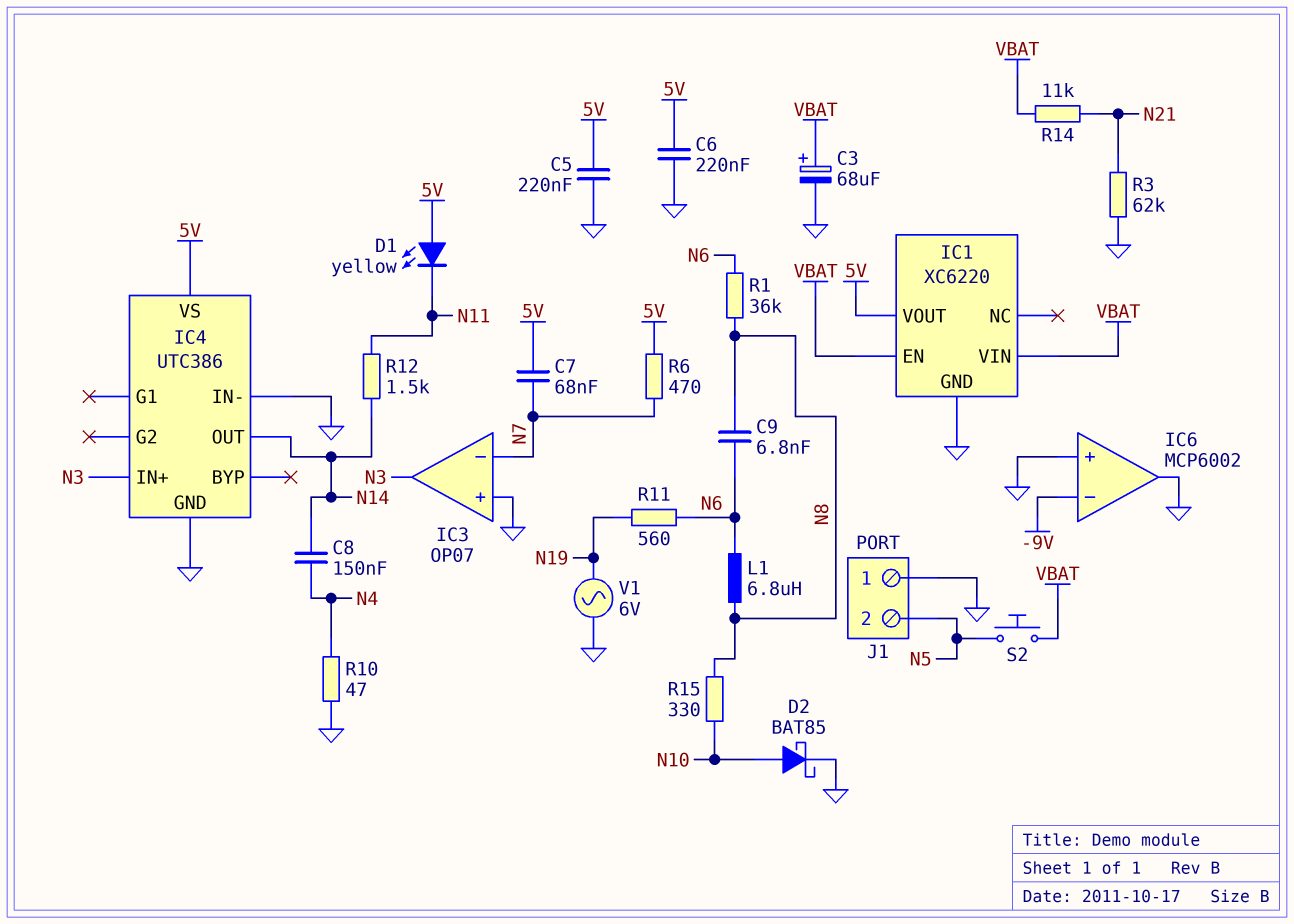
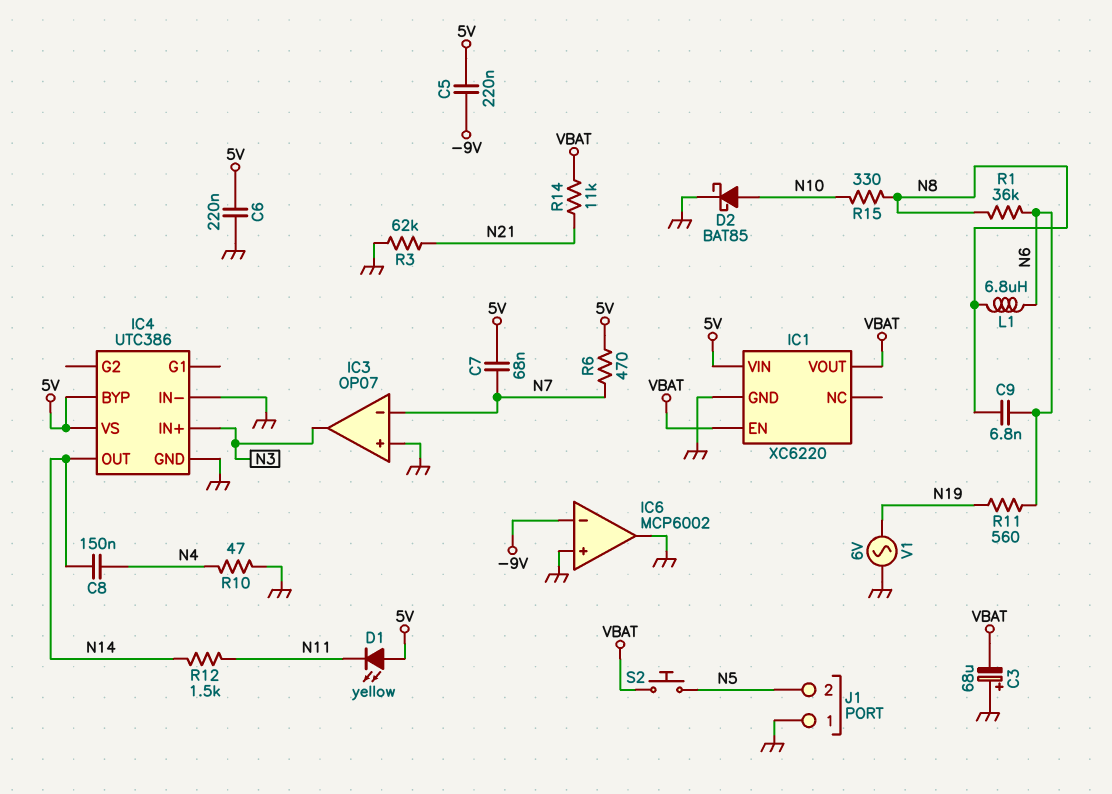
C3: 68uF (plus VBAT, minus GND) -> 68uF (plus GND, minus VBAT)
C5: 220nF (5V, GND) -> 220nF (-9V, 5V)
IC1 pin VIN: VBAT -> 5V
IC1 pin VOUT: 5V -> VBAT
IC4 pin BYP: none -> 5V

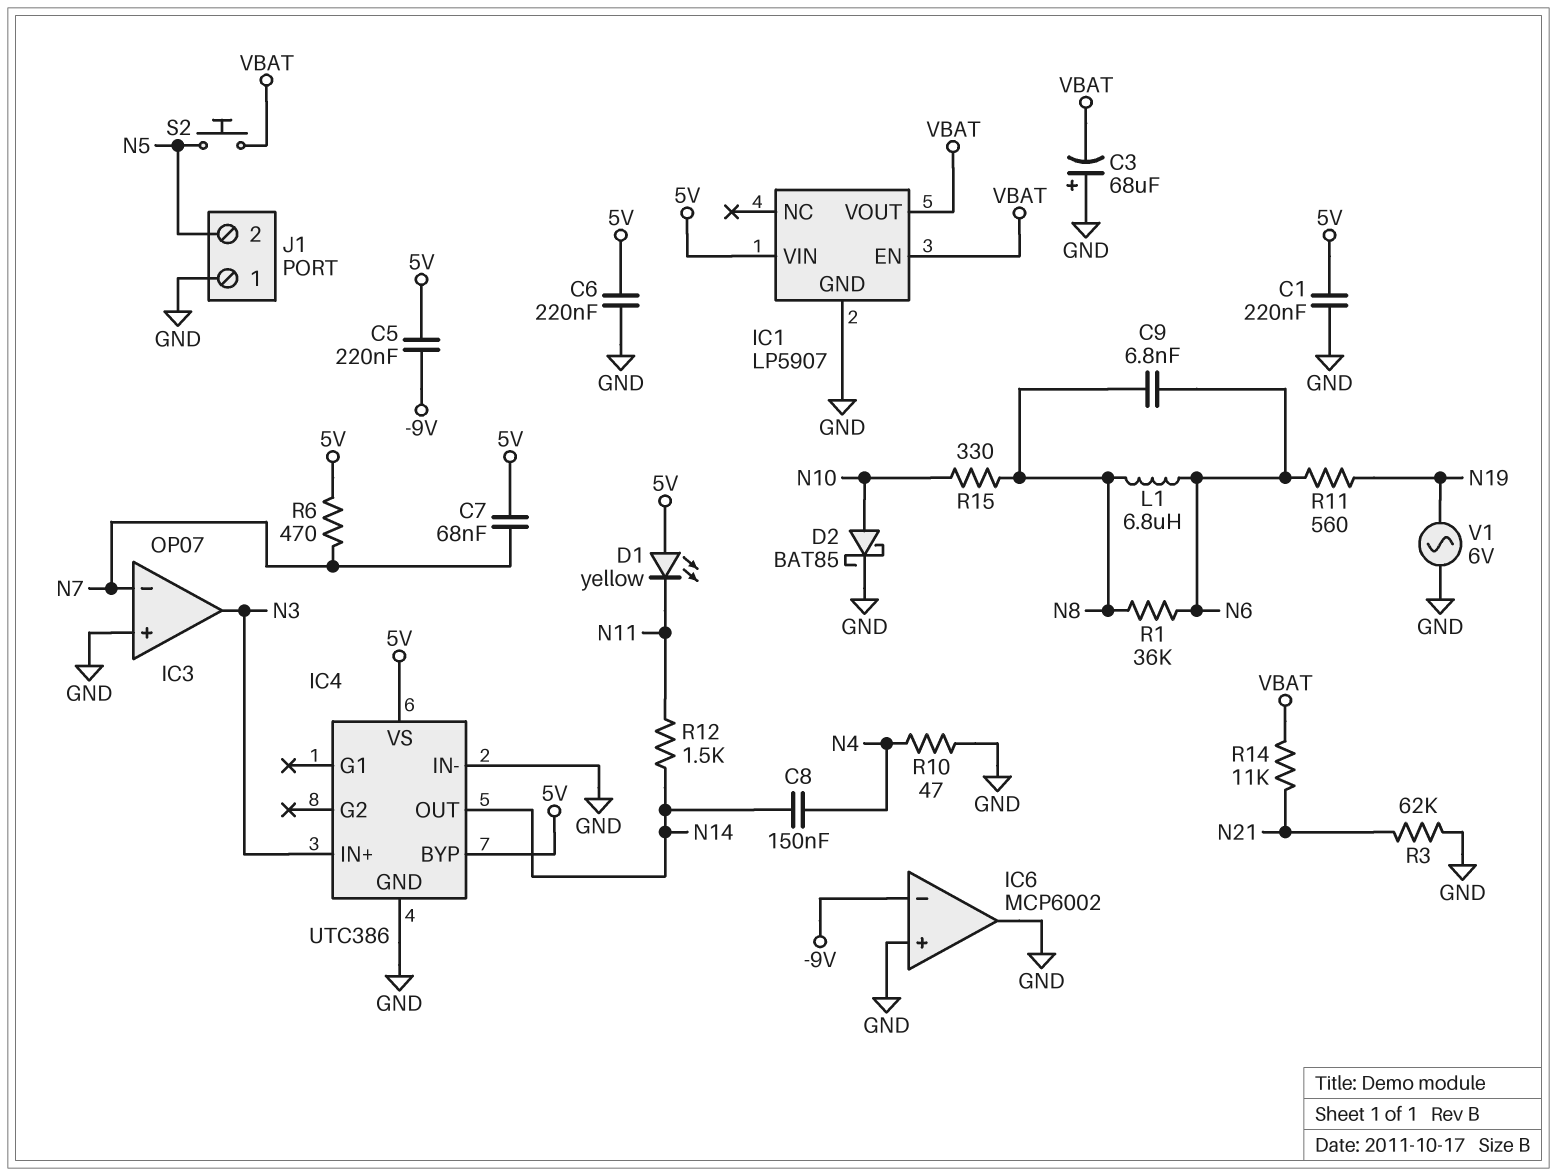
C1: none -> 220nF (5V, GND)
IC1: XC6220 -> LP5907

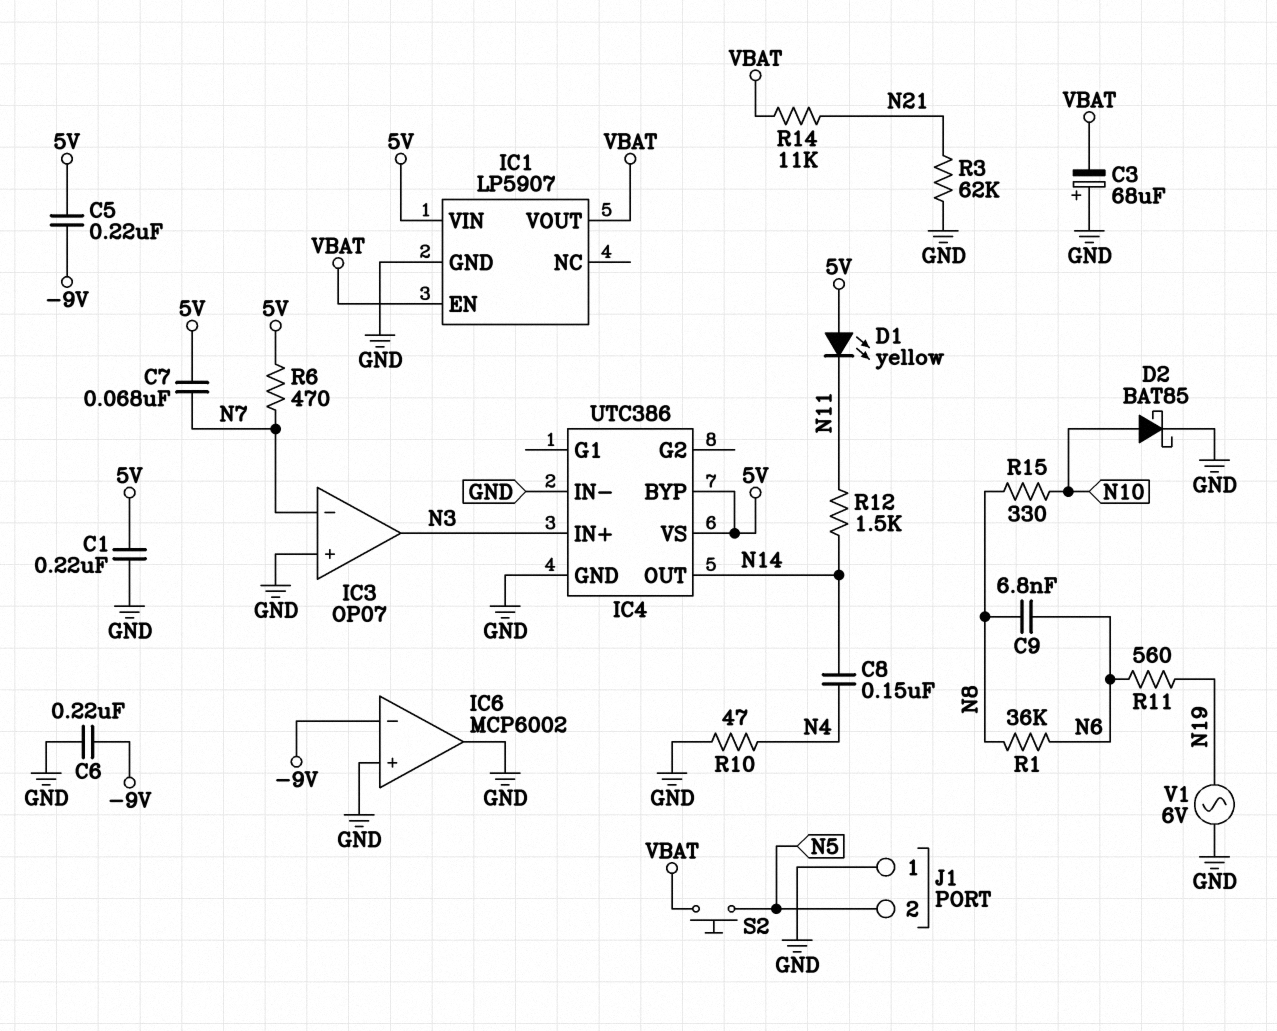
C6: 220nF (5V, GND) -> 220nF (-9V, GND)
L1: 6.8uH (N6, N8) -> none

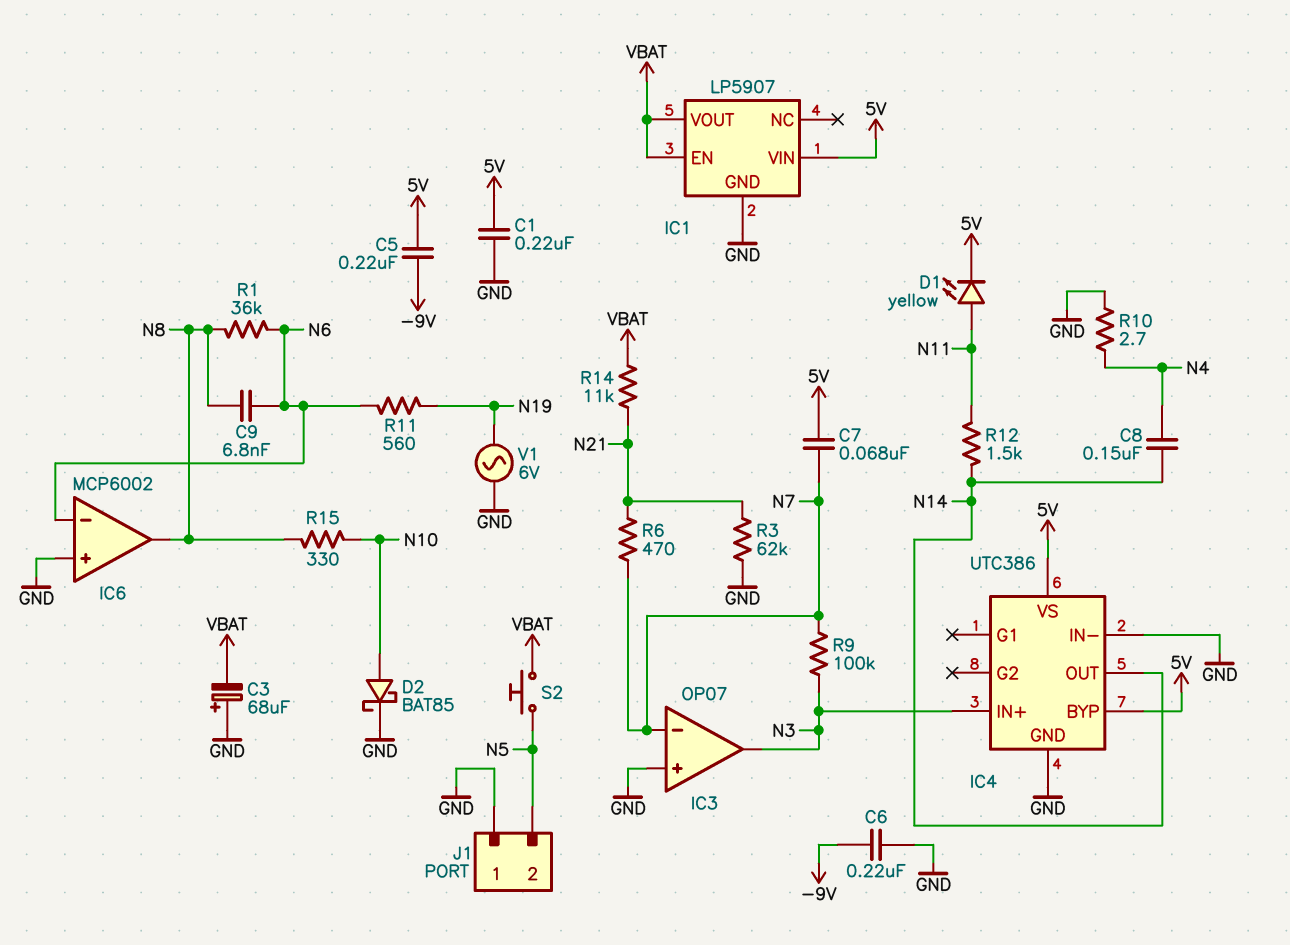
D1: LED yellow (A 5V, K N11) -> LED yellow (A N11, K 5V)
IC6 pin in-: -9V -> N6
IC6 pin out: GND -> N8
R6: 470 (5V, N7) -> 470 (N7, N21)
R9: none -> 100k (N3, N7)
R10: 47 (GND, N4) -> 2.7 (GND, N4)

